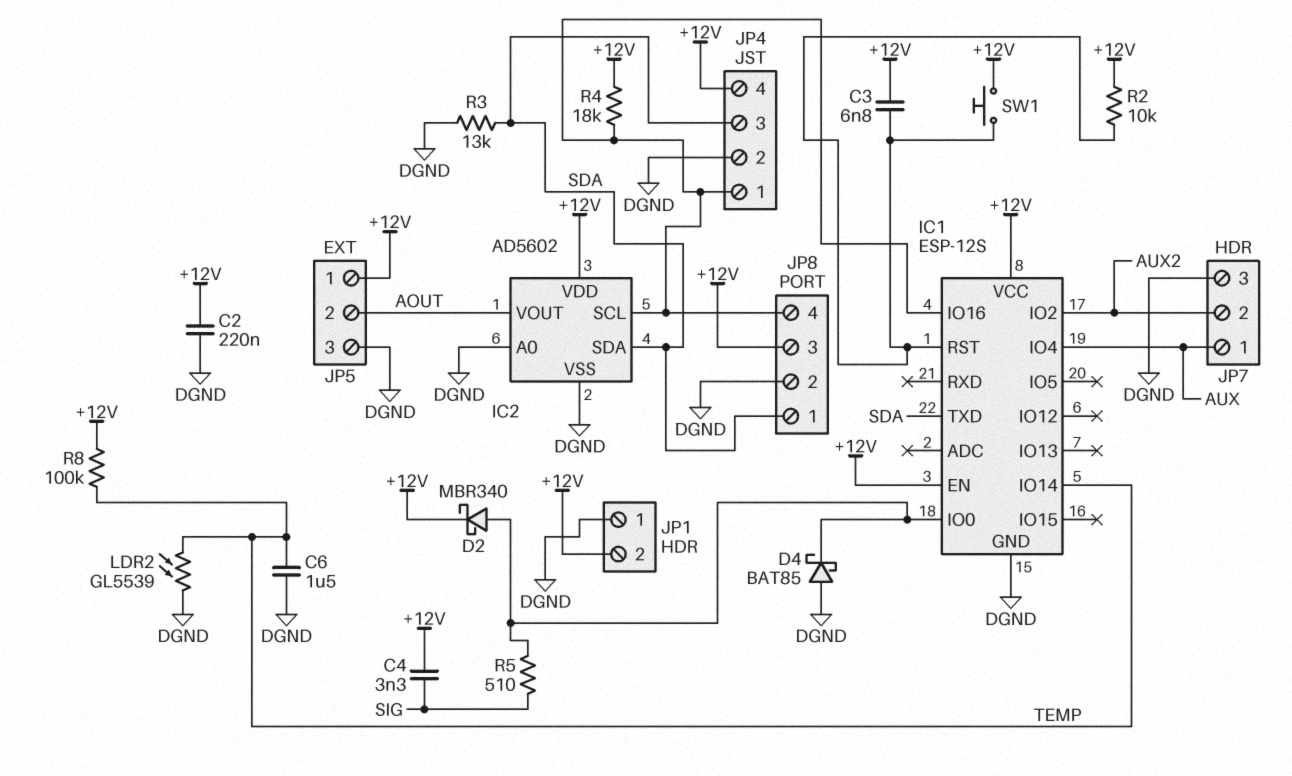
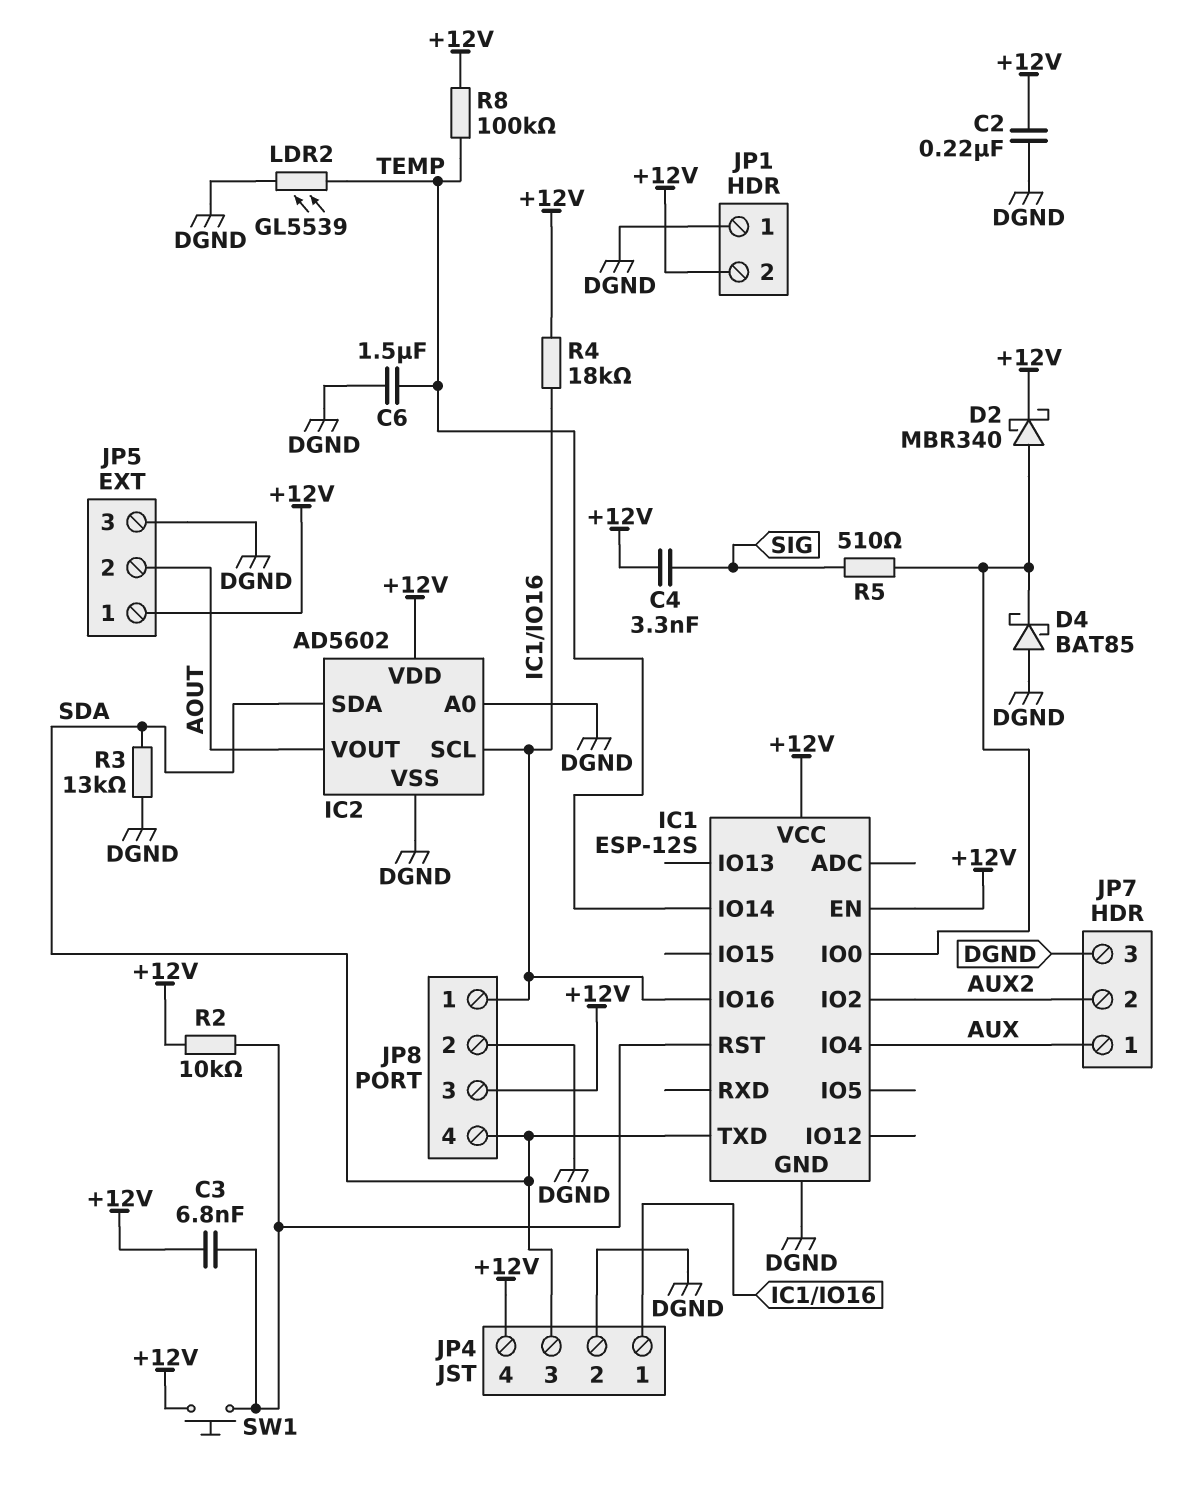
JP8 pin 1: SDA -> IC1/IO16
JP8 pin 4: IC1/IO16 -> SDA

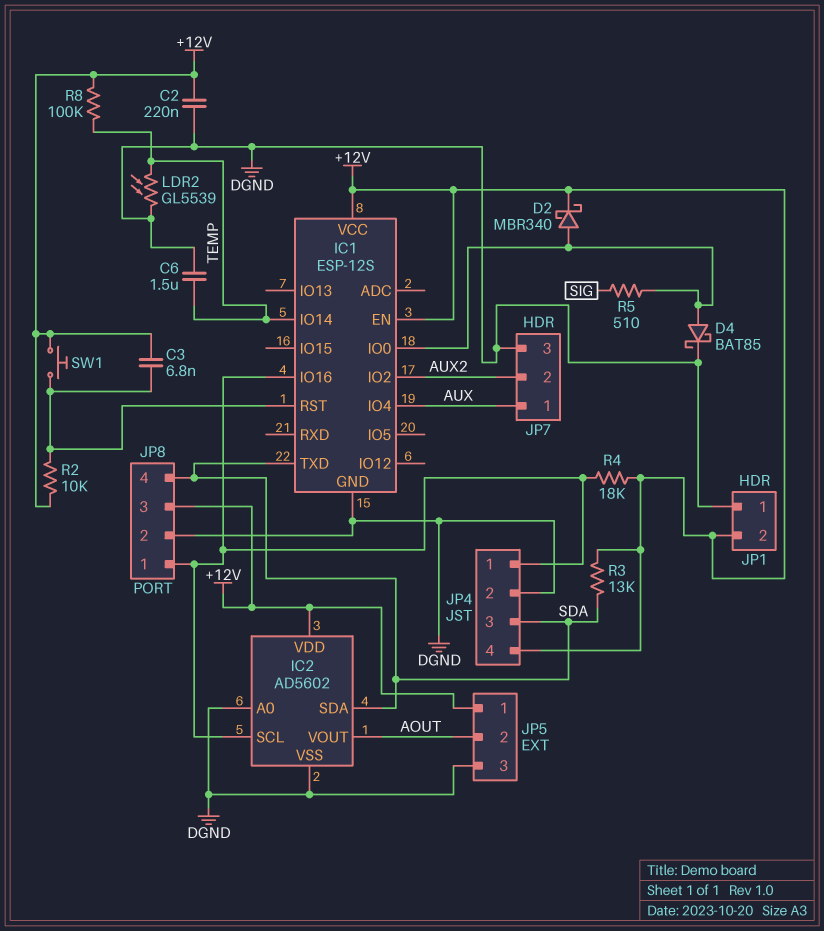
C4: 3.3nF (+12V, SIG) -> none
D4: schottky BAT85 (A DGND, K IC1/IO0) -> schottky BAT85 (A IC1/IO0, K DGND)
R3: 13k (DGND, SDA) -> 13k (+12V, SDA)

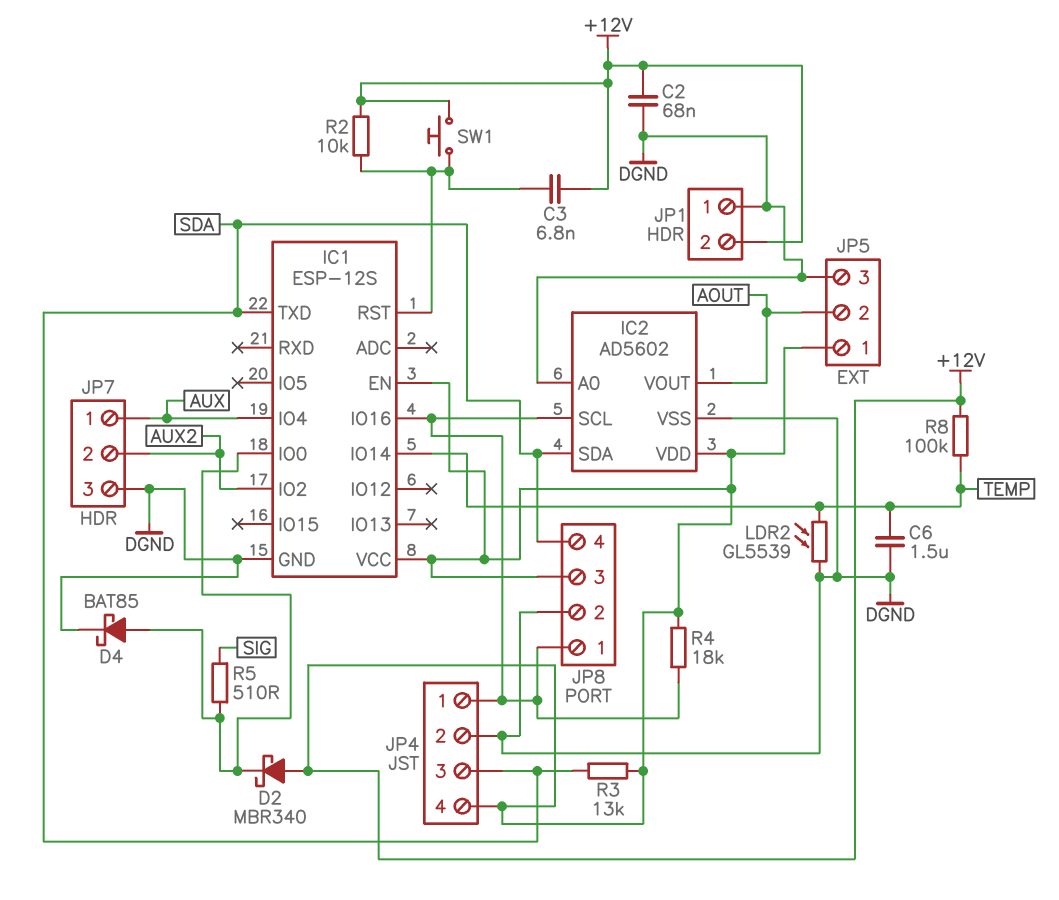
C2: 220nF (+12V, DGND) -> 68nF (+12V, DGND)
D2: schottky MBR340 (A IC1/IO0, K +12V) -> schottky MBR340 (A +12V, K IC1/IO0)

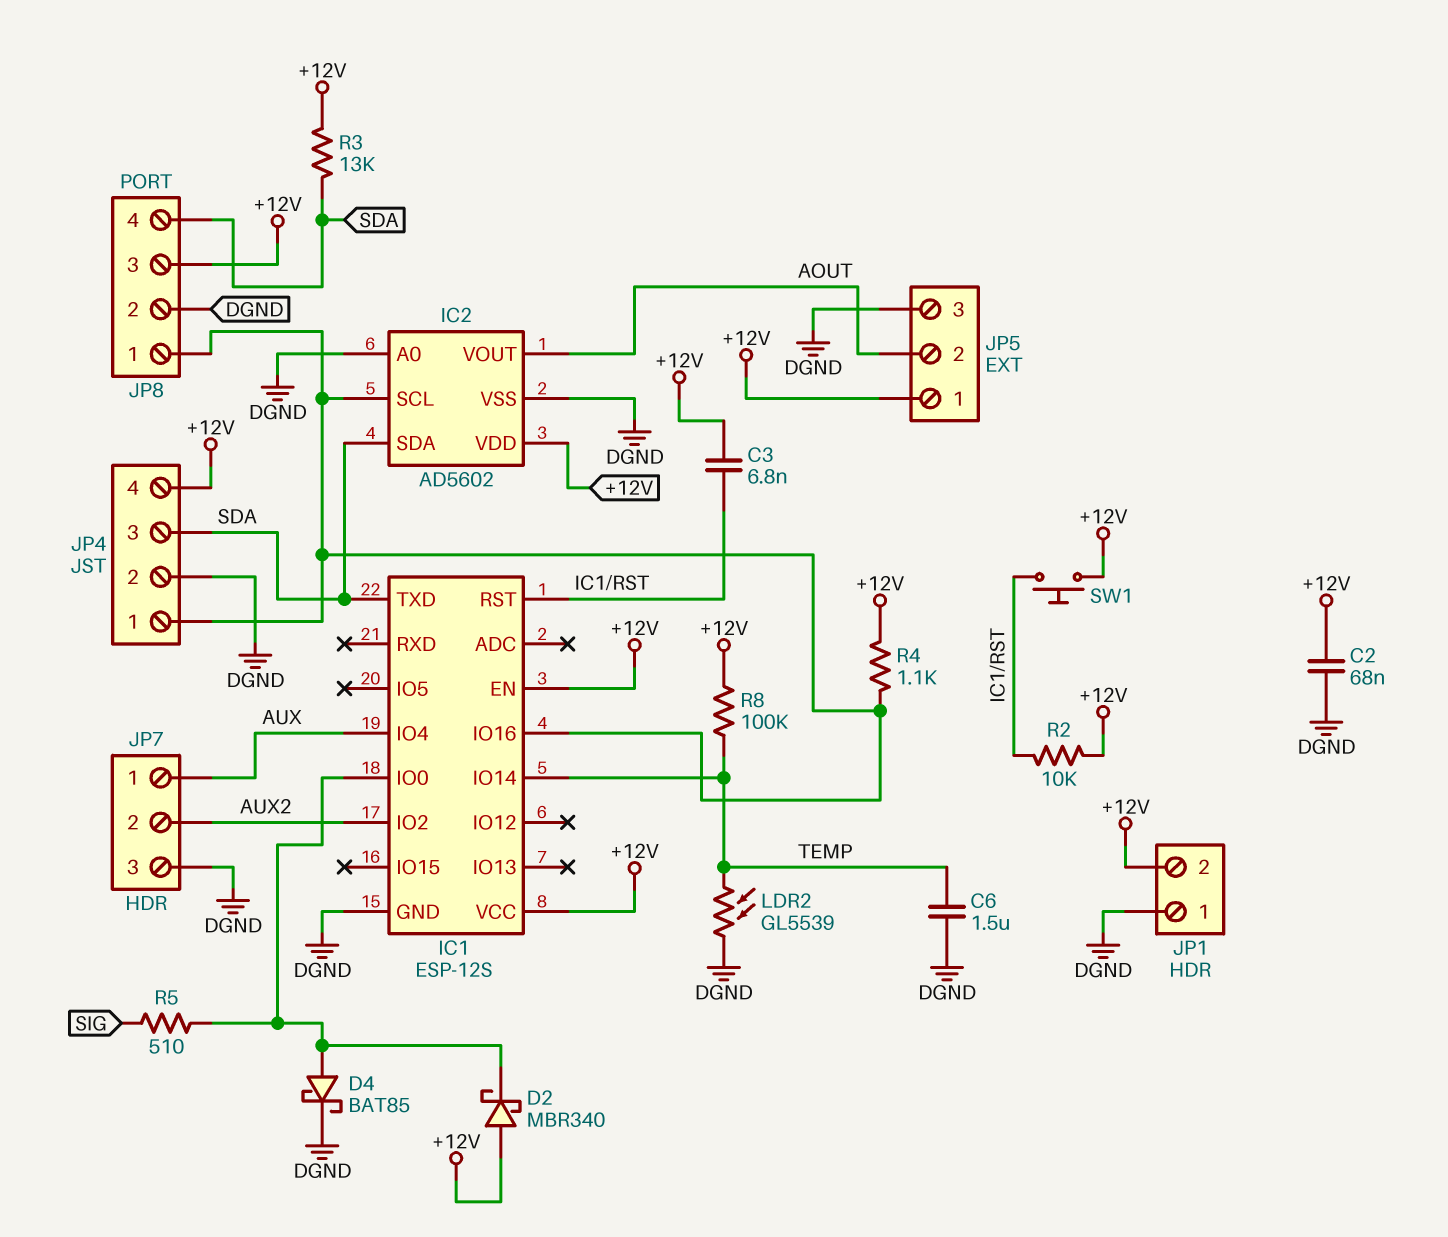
R4: 18k (+12V, IC1/IO16) -> 1.1k (+12V, IC1/IO16)

